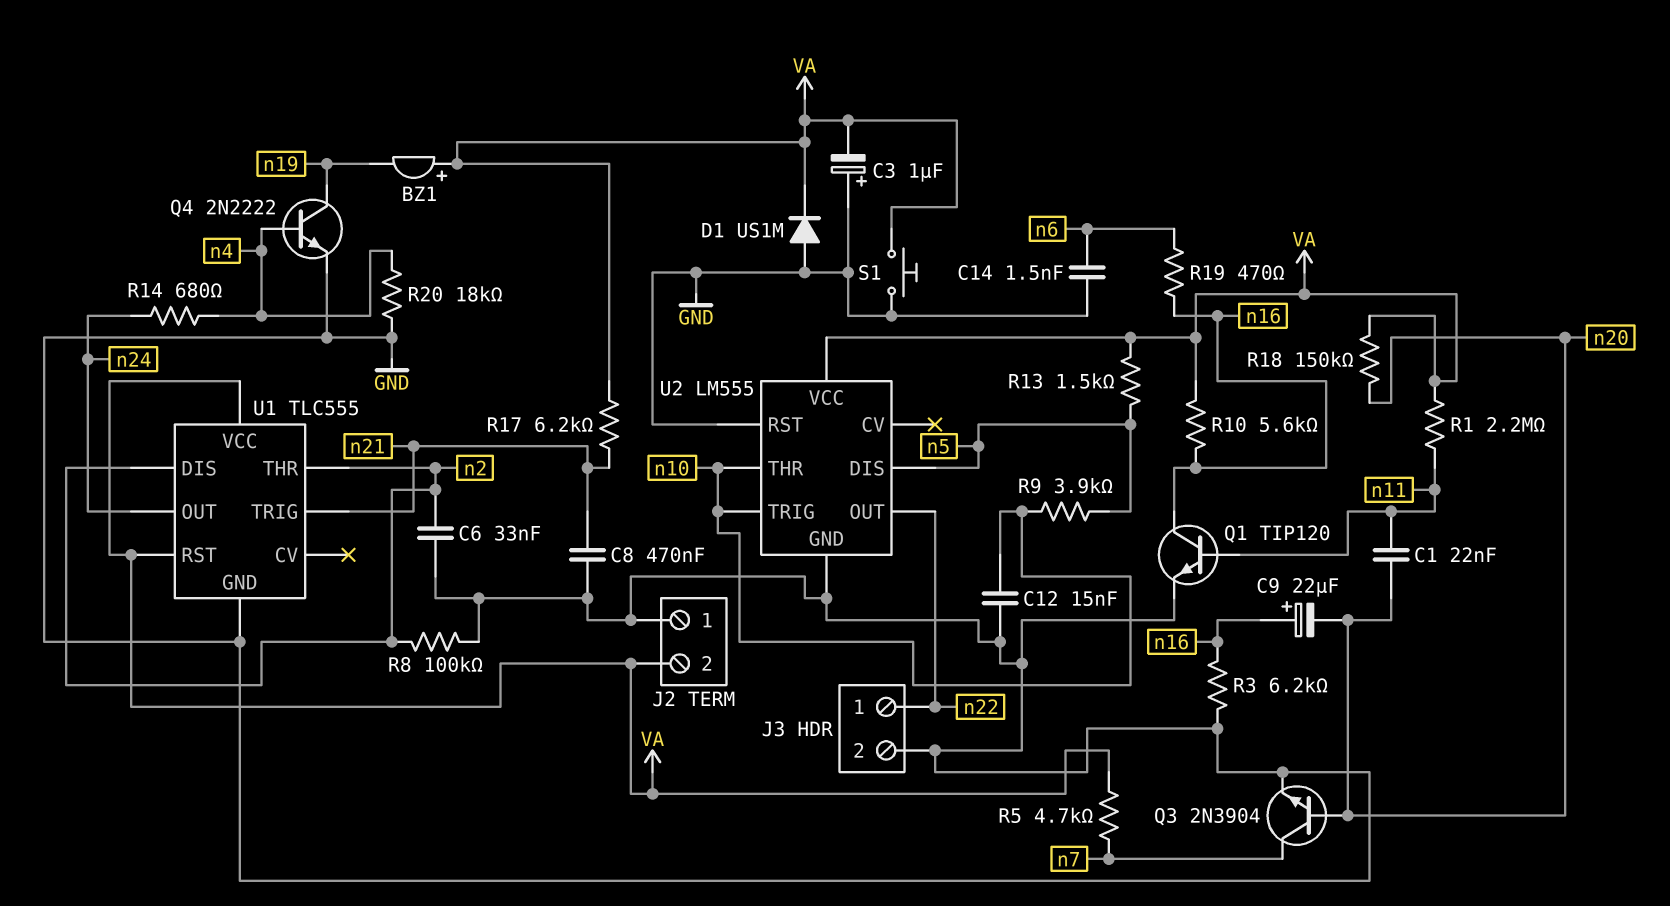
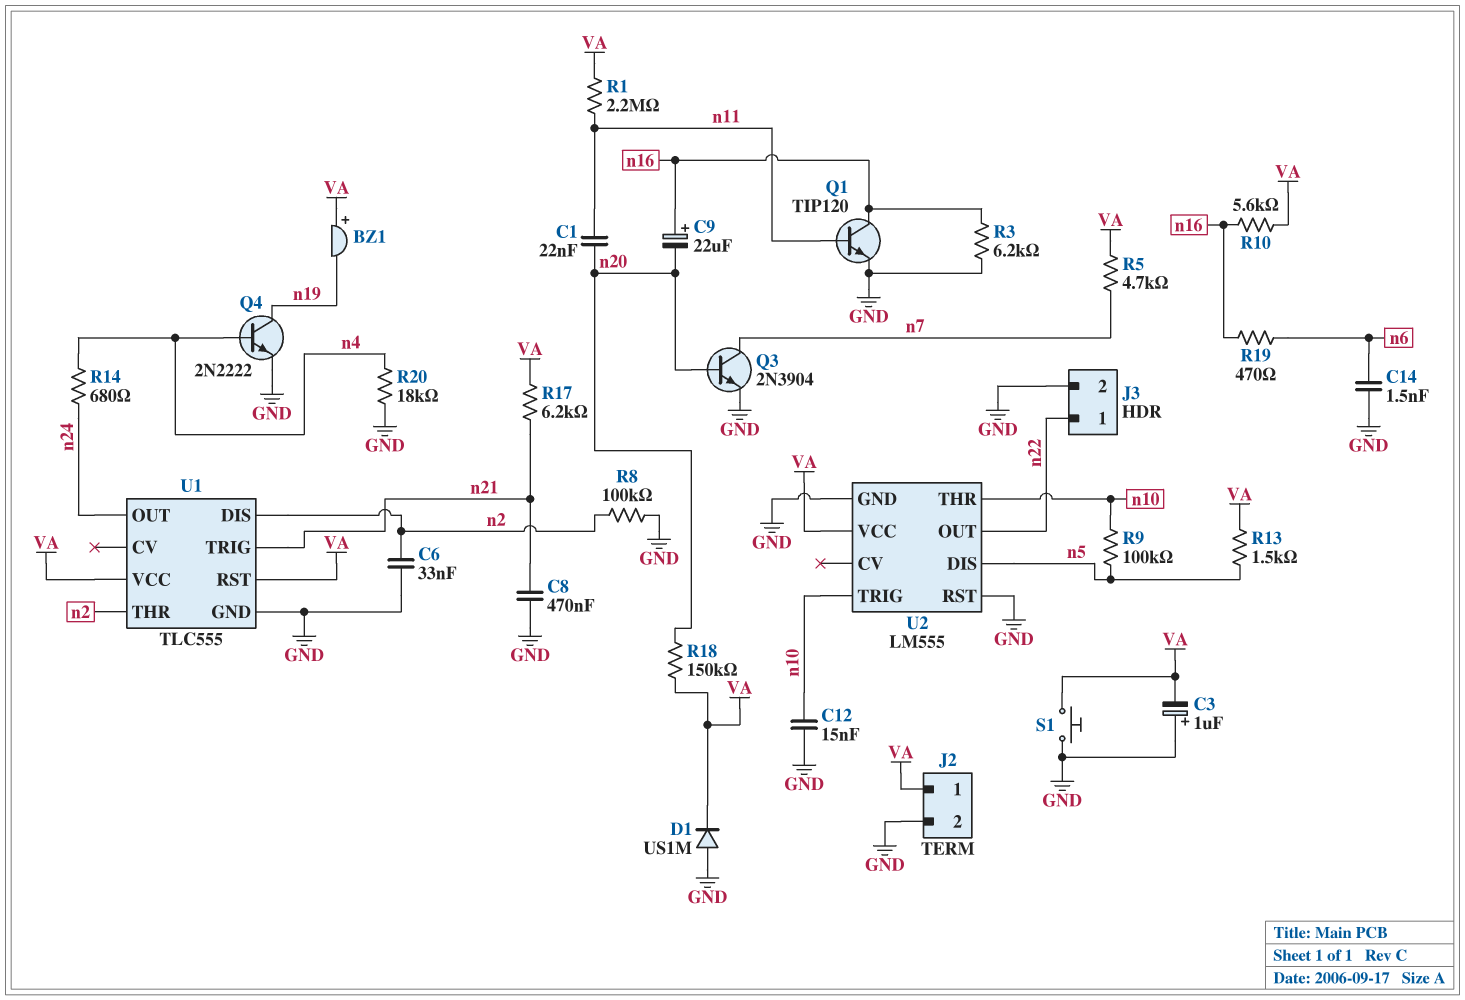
J2 pin 1: GND -> VA
J2 pin 2: VA -> GND
R9: 3.9k (n5, n10) -> 100k (n5, n10)

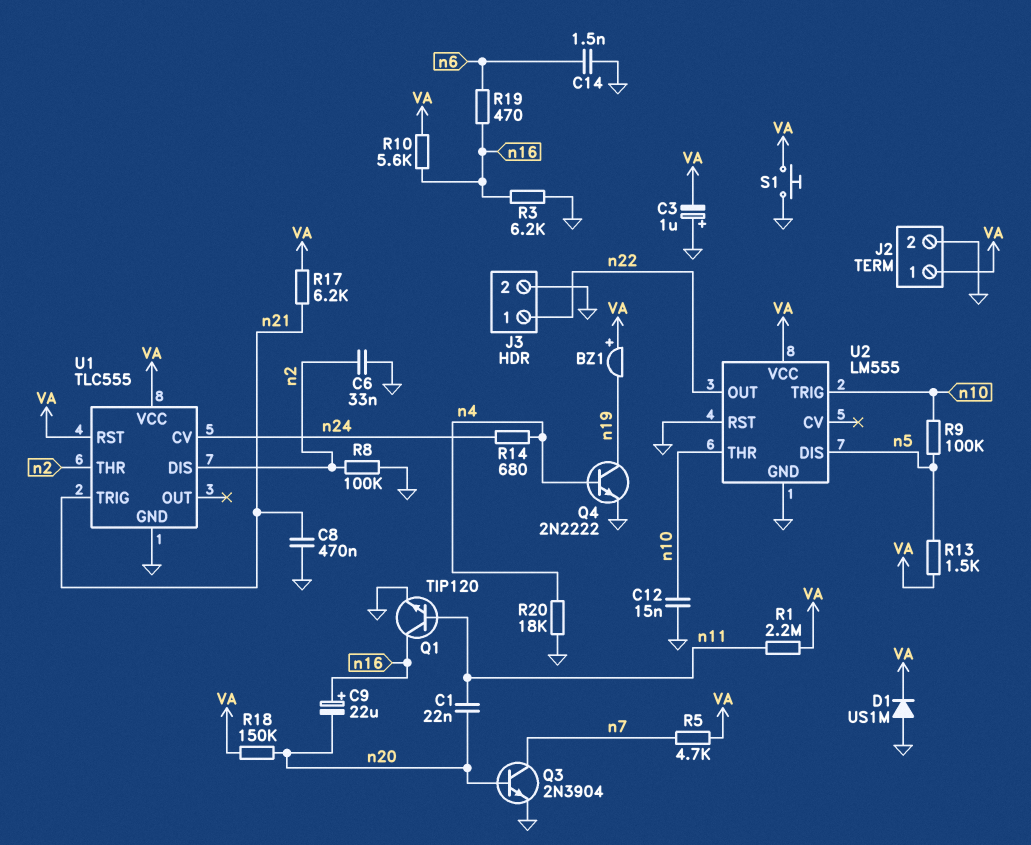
U1 pin CV: none -> n24
U1 pin OUT: n24 -> none

